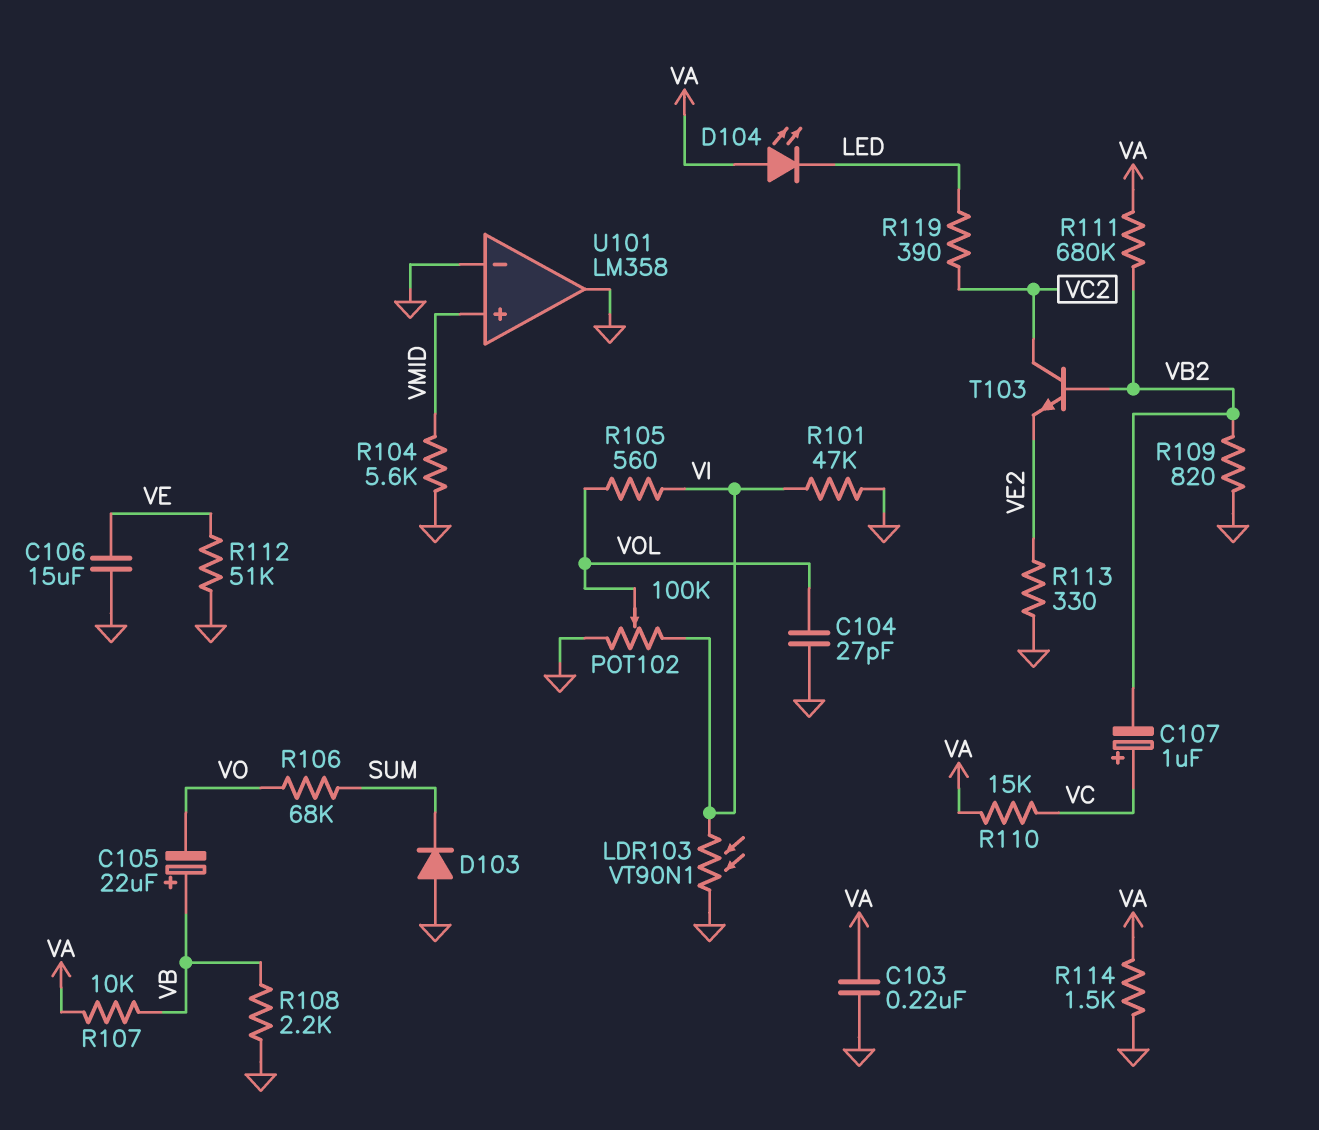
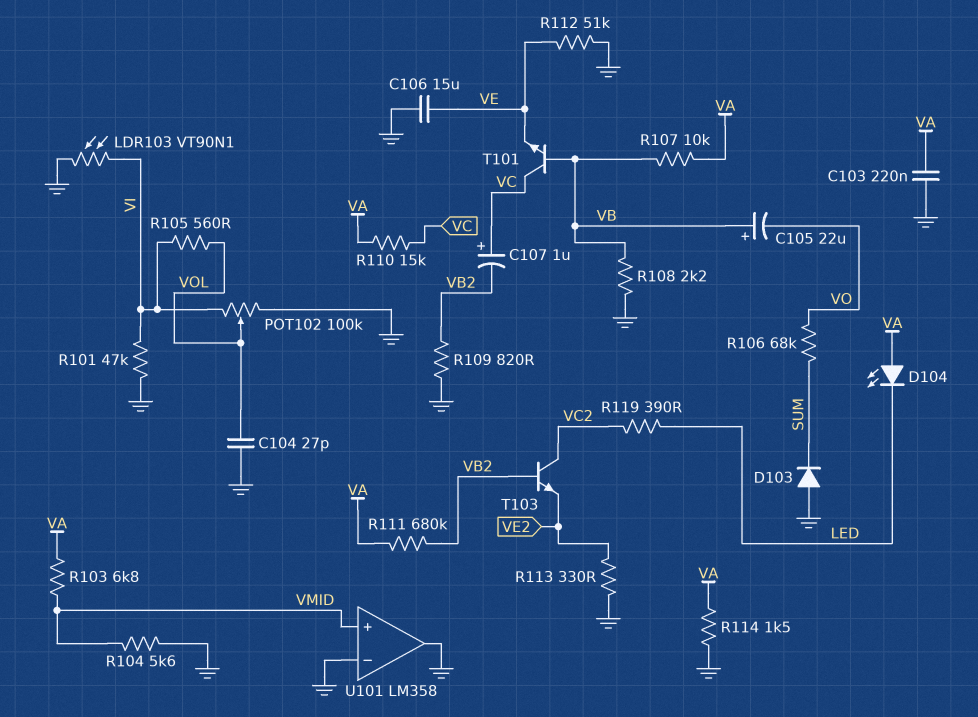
R103: none -> 6.8k (VA, VMID)
T101: none -> NPN (B VB, C VC, E VE)

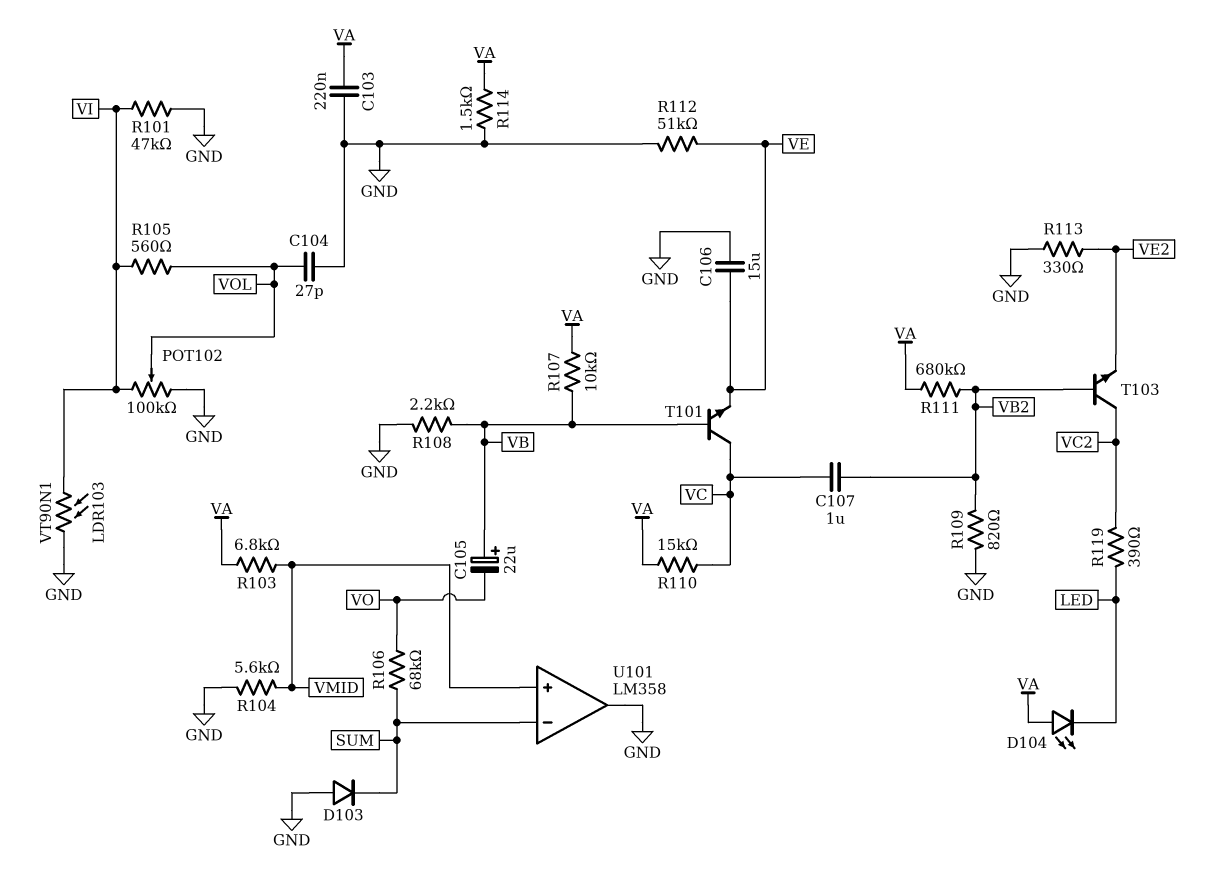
C107: 1uF (plus VC, minus VB2) -> 1uF (VB2, VC)
U101 pin in-: GND -> SUM

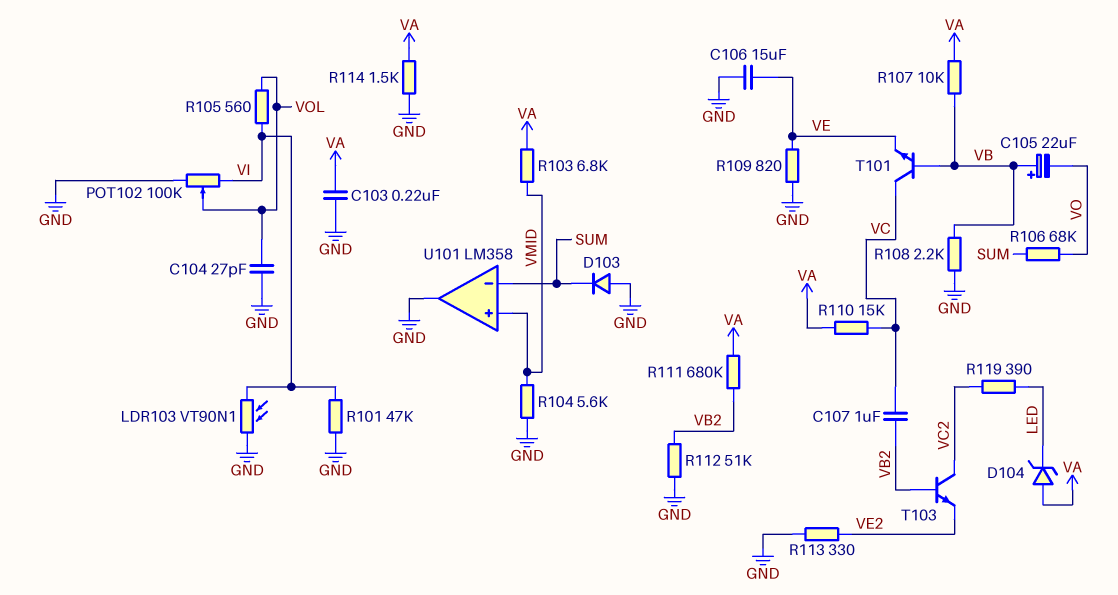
D104: LED (A VA, K LED) -> zener (A VA, K LED)
R109: 820 (GND, VB2) -> 820 (GND, VE)
R112: 51k (GND, VE) -> 51k (GND, VB2)

